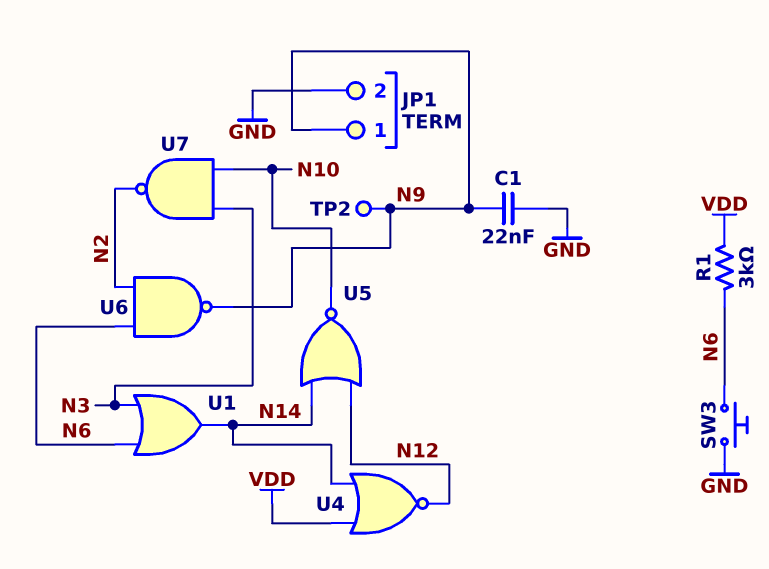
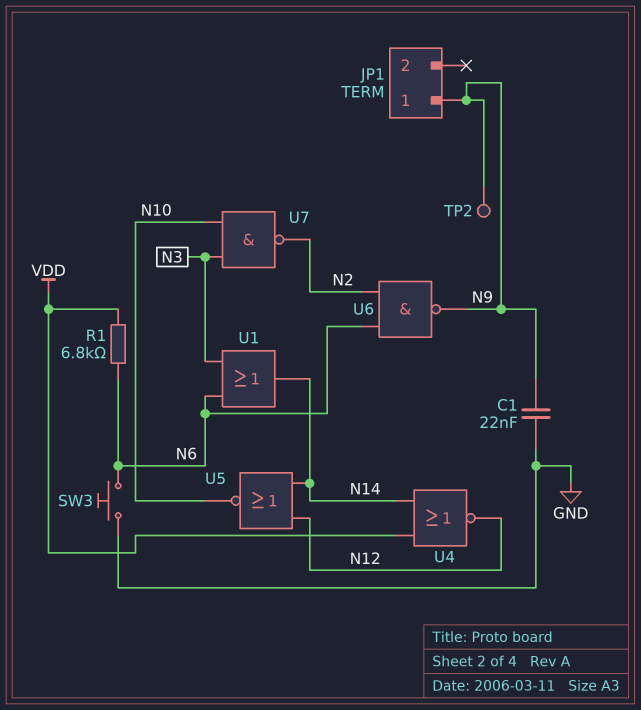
JP1 pin 2: GND -> none
R1: 3k (N6, VDD) -> 6.8k (N6, VDD)

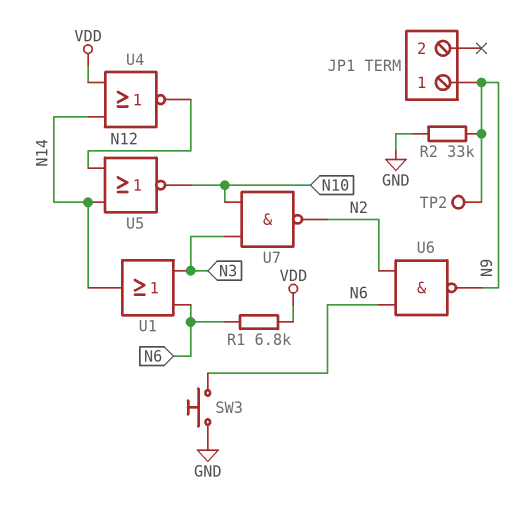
C1: 22nF (GND, N9) -> none
R2: none -> 33k (GND, N9)

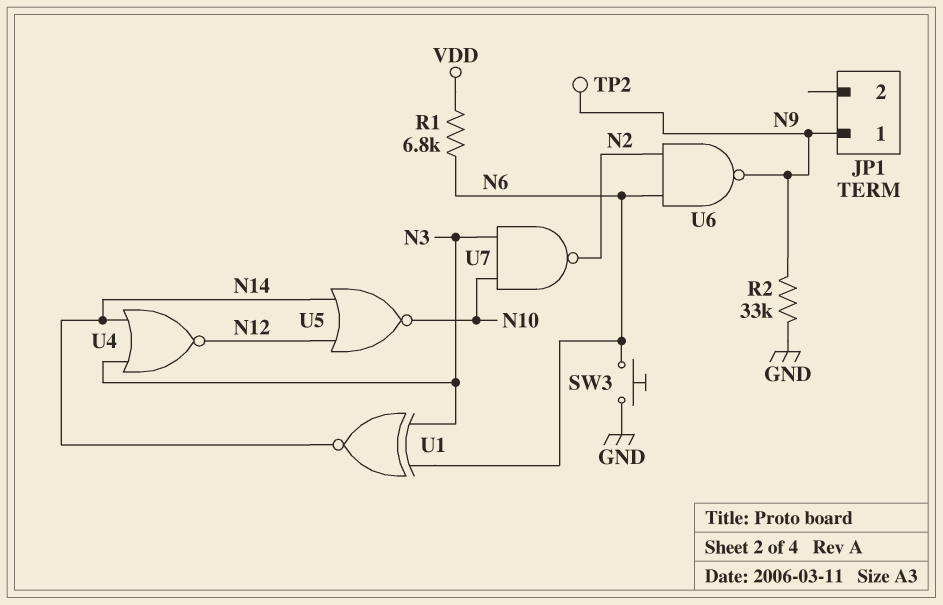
U1: OR (in N3, in N6, out N14) -> XNOR (in N3, in N6, out N14)
U4: NOR (in N14, in VDD, out N12) -> NOR (in N3, in N14, out N12)

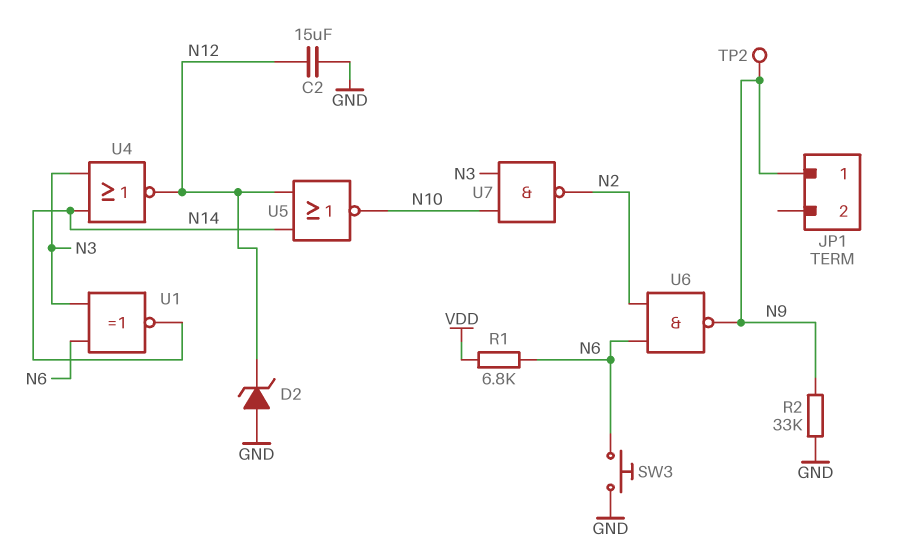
C2: none -> 15uF (GND, N12)
D2: none -> zener (A GND, K N12)

